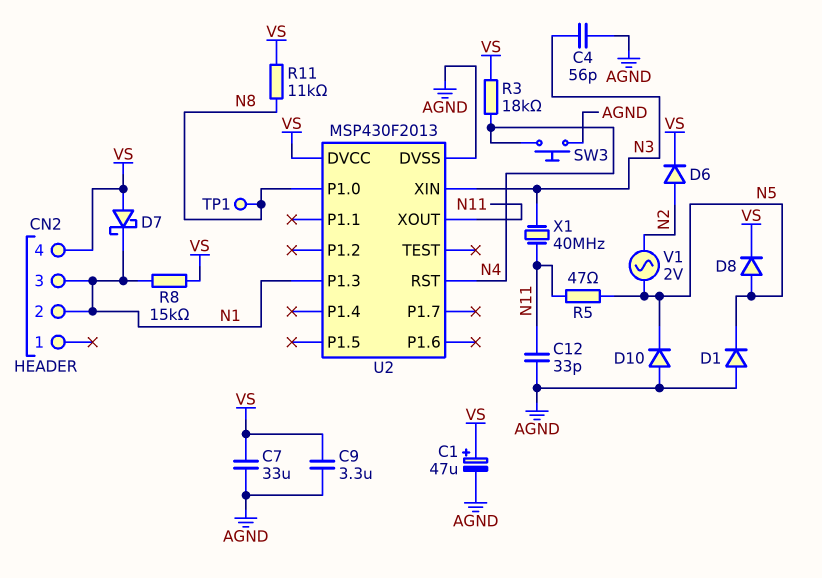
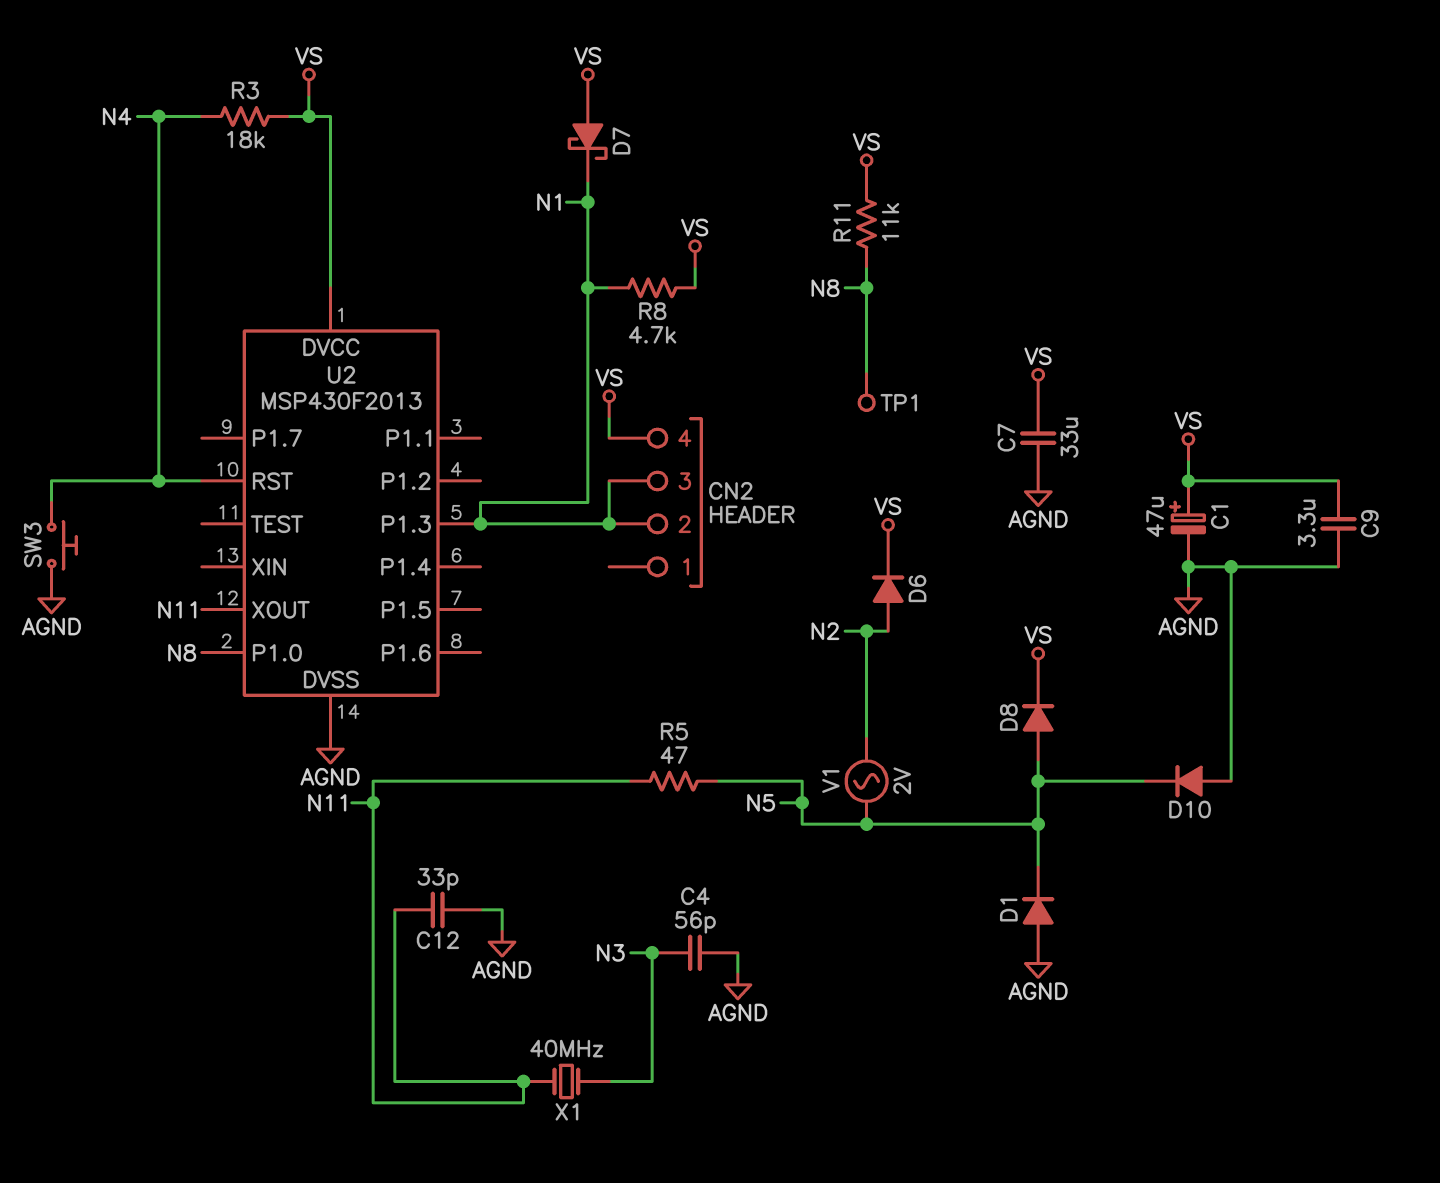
R8: 15k (N1, VS) -> 4.7k (N1, VS)
U2 pin XIN: N3 -> none

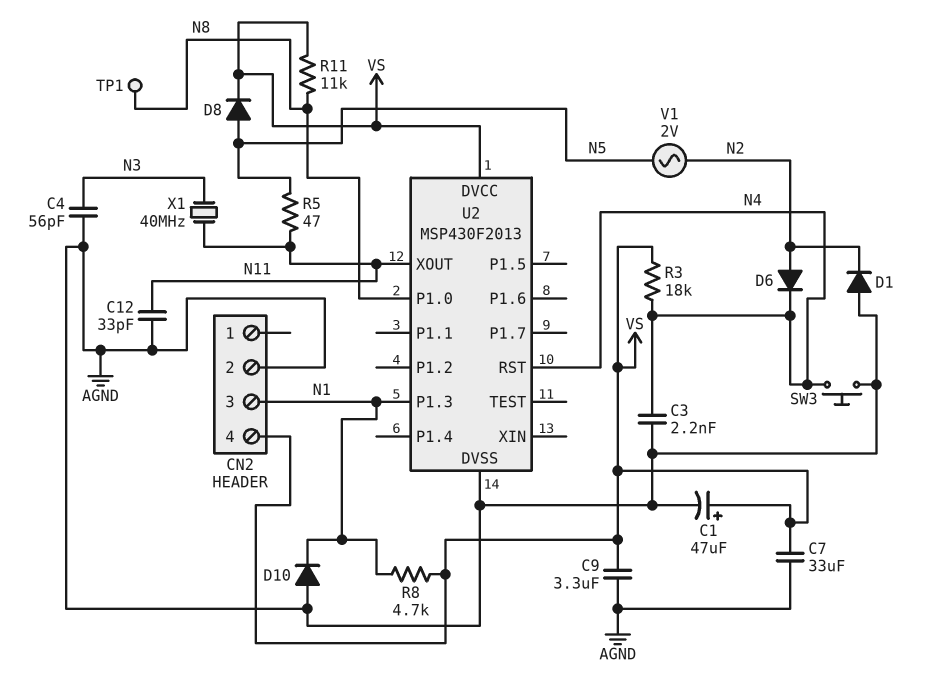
C3: none -> 2.2nF (AGND, N4)
CN2 pin 2: N1 -> AGND
D1: diode (A AGND, K N5) -> diode (A AGND, K N2)
D6: diode (A N2, K VS) -> diode (A N2, K N4)
D7: schottky (A VS, K N1) -> none
D10: diode (A AGND, K N5) -> diode (A AGND, K N1)

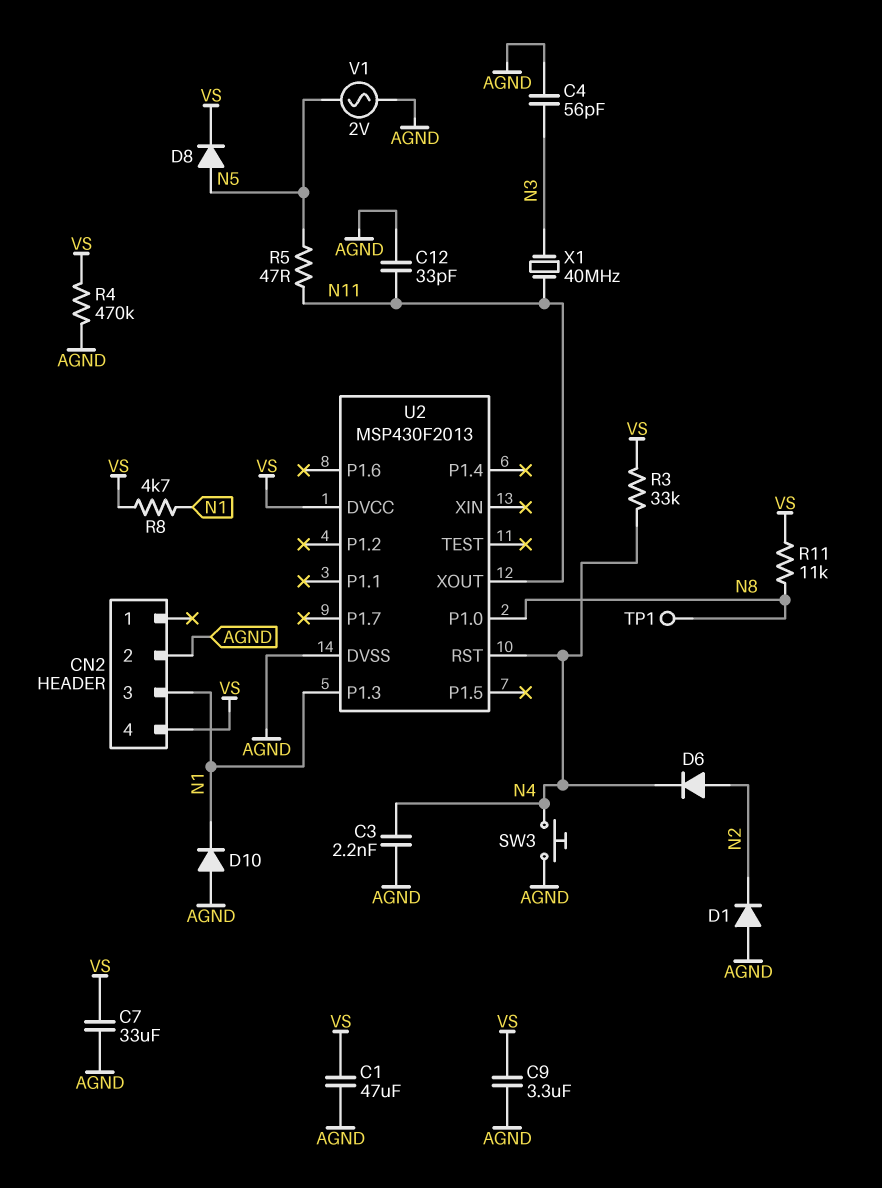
C1: 47uF (plus VS, minus AGND) -> 47uF (AGND, VS)
R3: 18k (N4, VS) -> 33k (N4, VS)
R4: none -> 470k (AGND, VS)
V1: AC 2V (N2, N5) -> AC 2V (AGND, N5)

